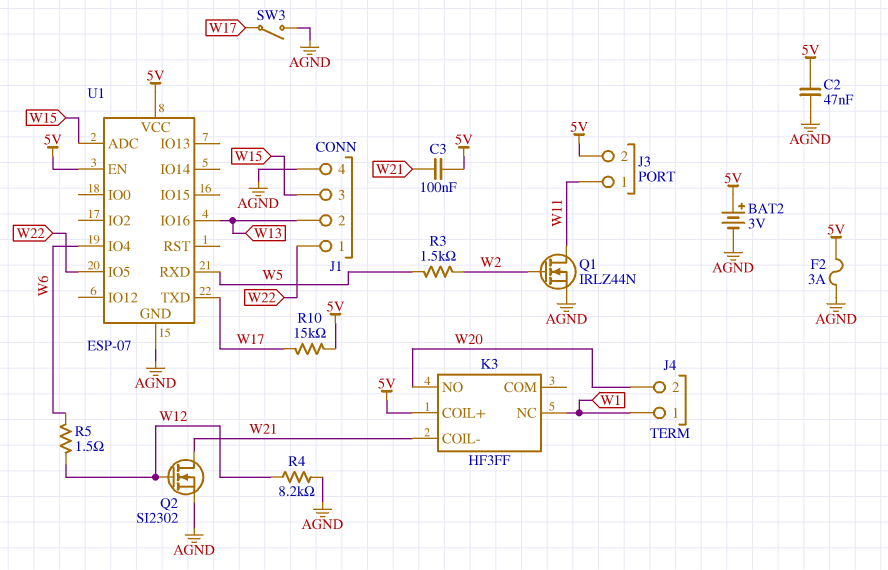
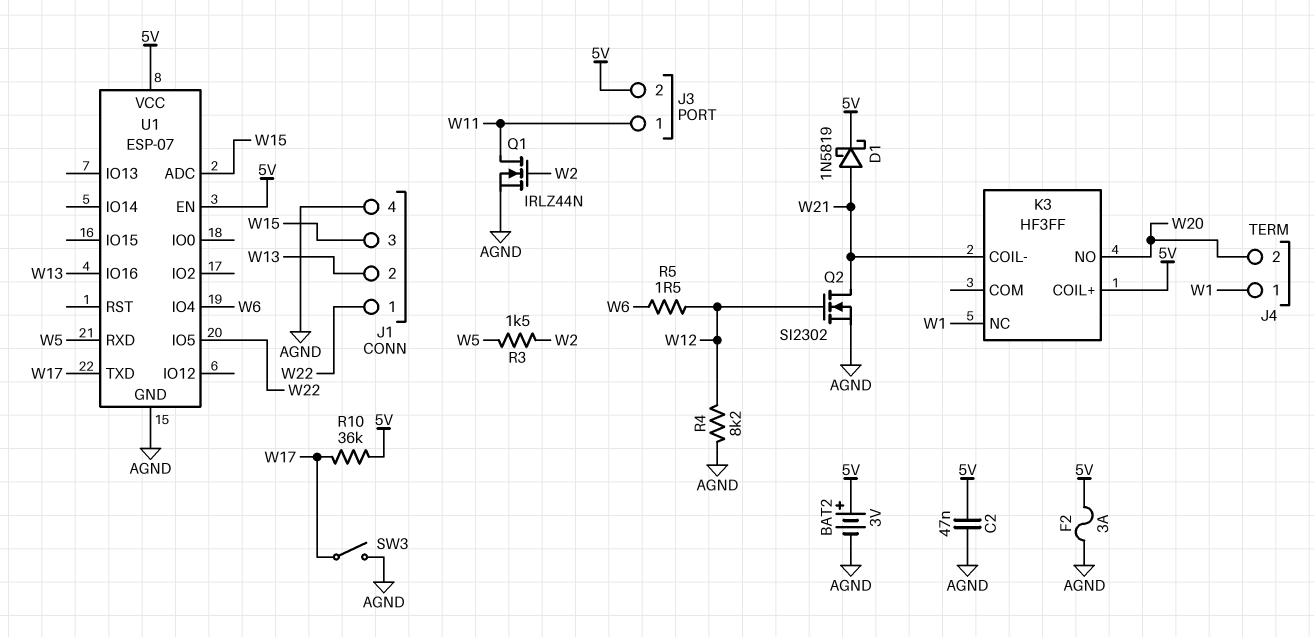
C3: 100nF (5V, W21) -> none
D1: none -> schottky 1N5819 (A W21, K 5V)
R10: 15k (5V, W17) -> 36k (5V, W17)

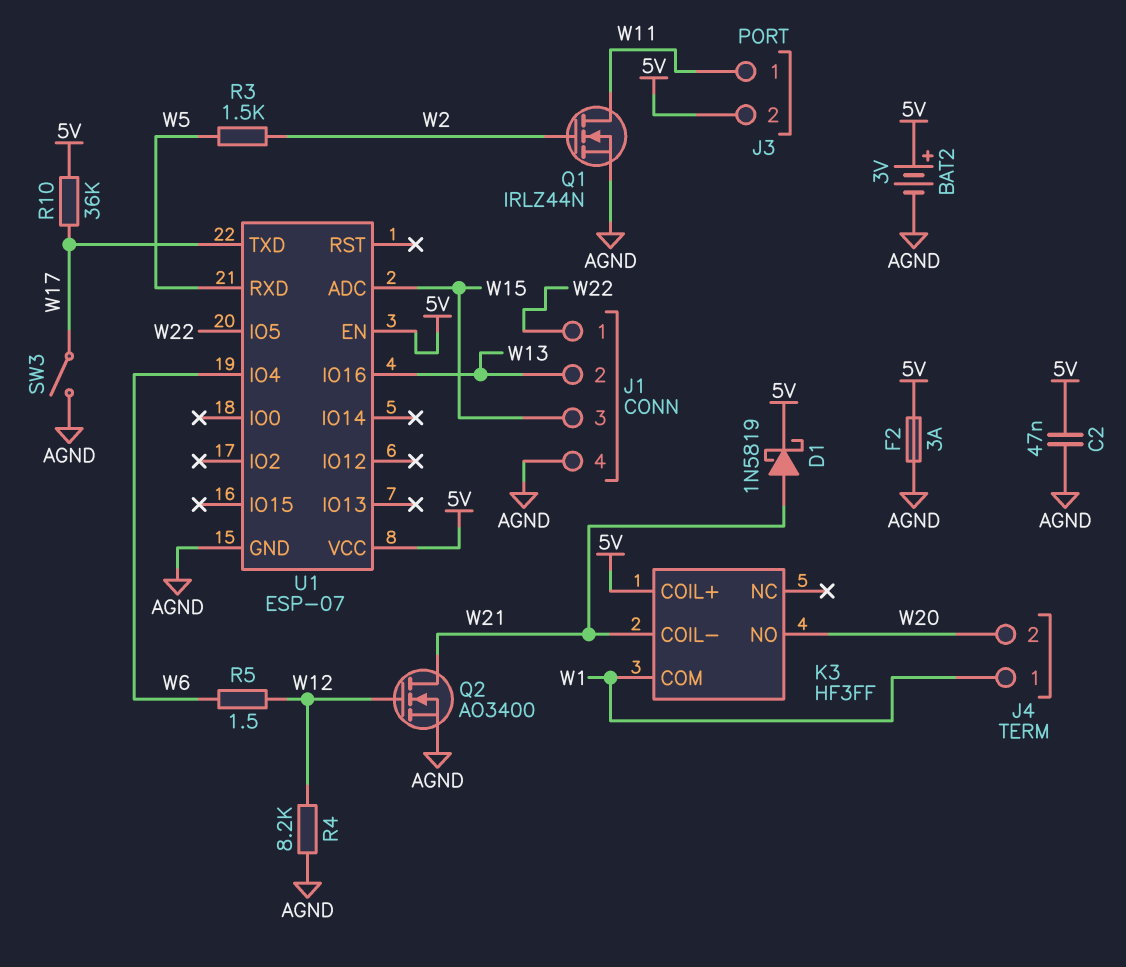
K3 pin COM: none -> W1
K3 pin NC: W1 -> none
Q2: NMOS SI2302 (G W12, D W21, S AGND) -> NMOS AO3400 (G W12, D W21, S AGND)

